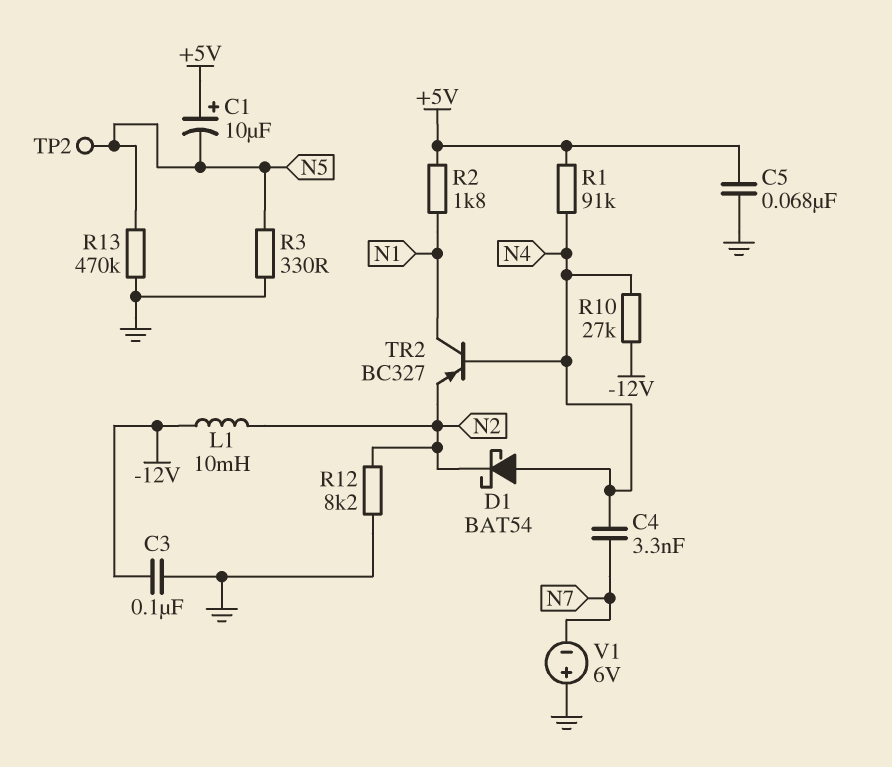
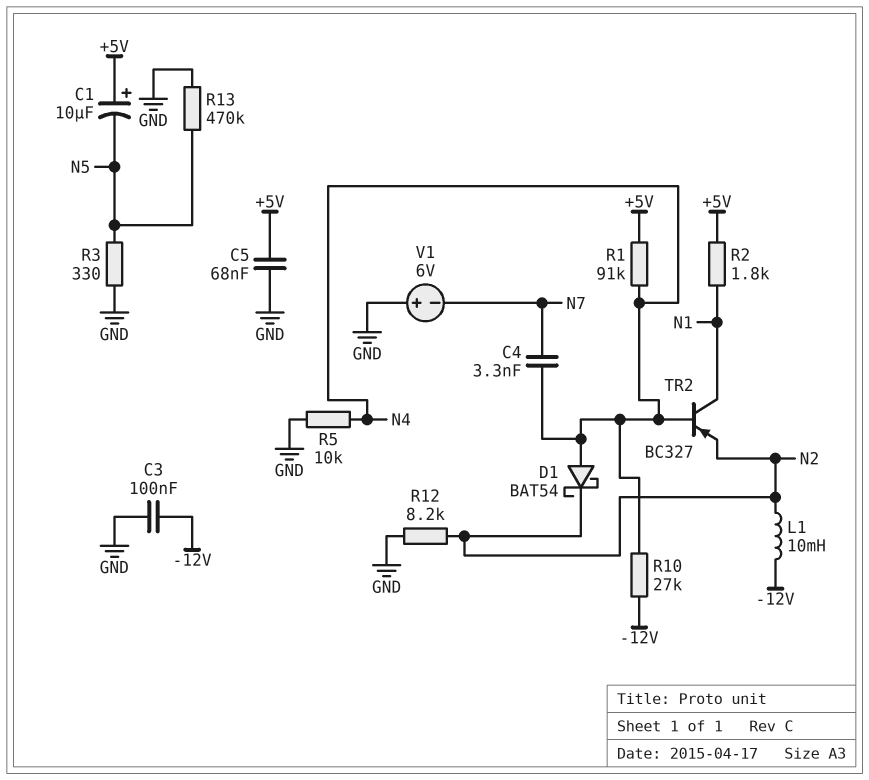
R5: none -> 10k (GND, N4)
TP2: test point (N5) -> none

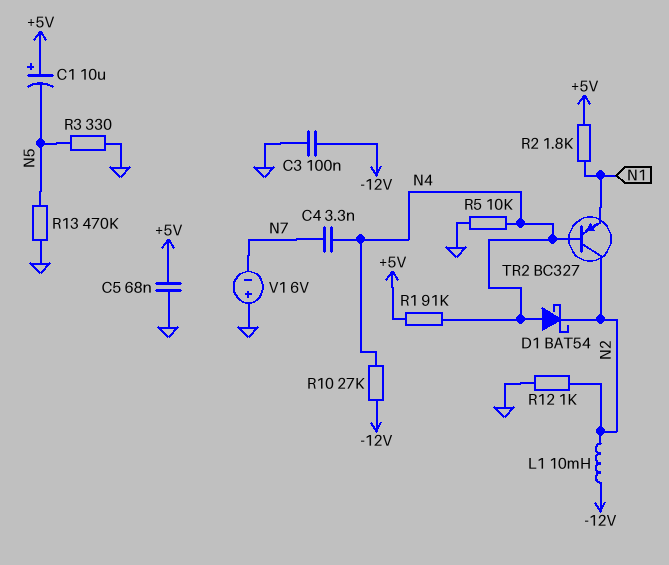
R12: 8.2k (GND, N2) -> 1k (GND, N2)
TR2: PNP BC327 (B N4, C N1, E N2) -> PNP BC327 (B N4, C N2, E N1)

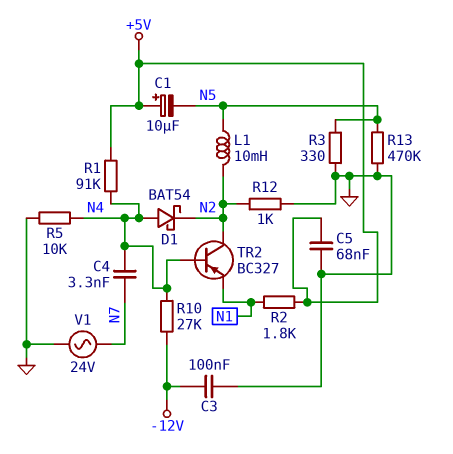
L1: 10mH (-12V, N2) -> 10mH (N2, N5)
V1: 6V (plus GND, minus N7) -> AC 24V (GND, N7)

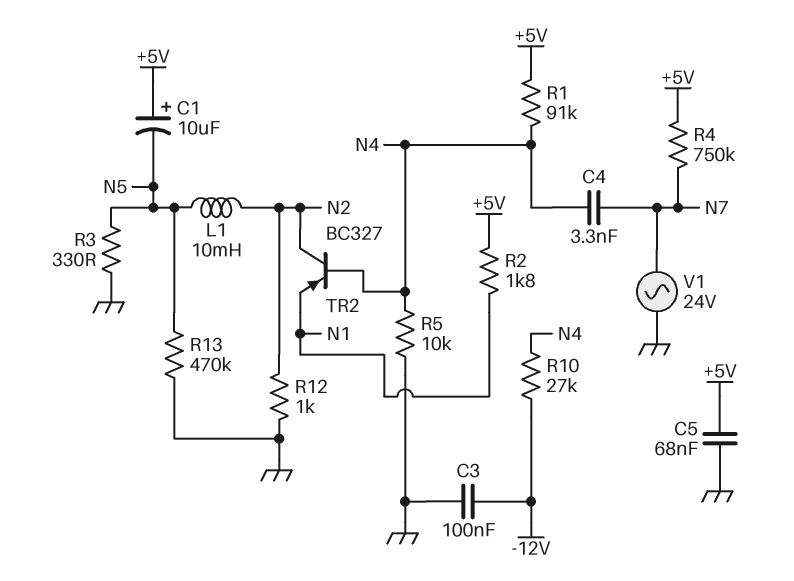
D1: schottky BAT54 (A N4, K N2) -> none
R4: none -> 750k (+5V, N7)

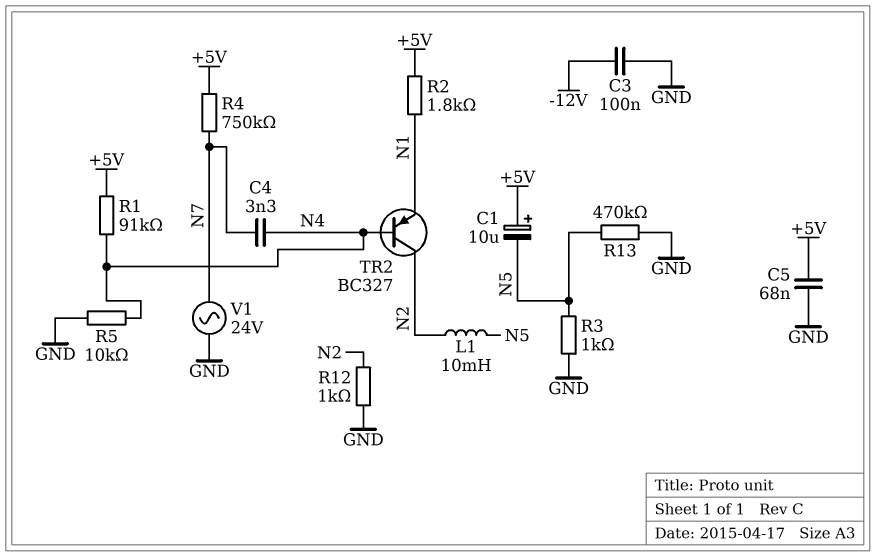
R3: 330 (GND, N5) -> 1k (GND, N5)
R10: 27k (-12V, N4) -> none

